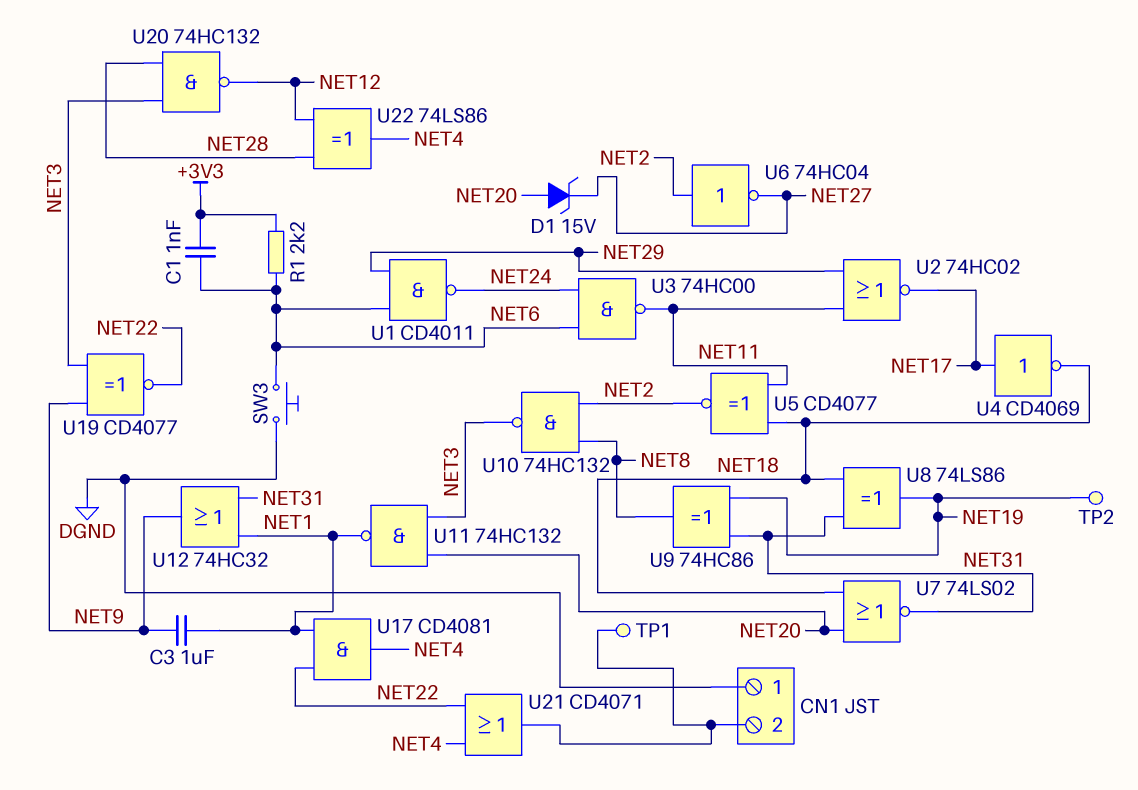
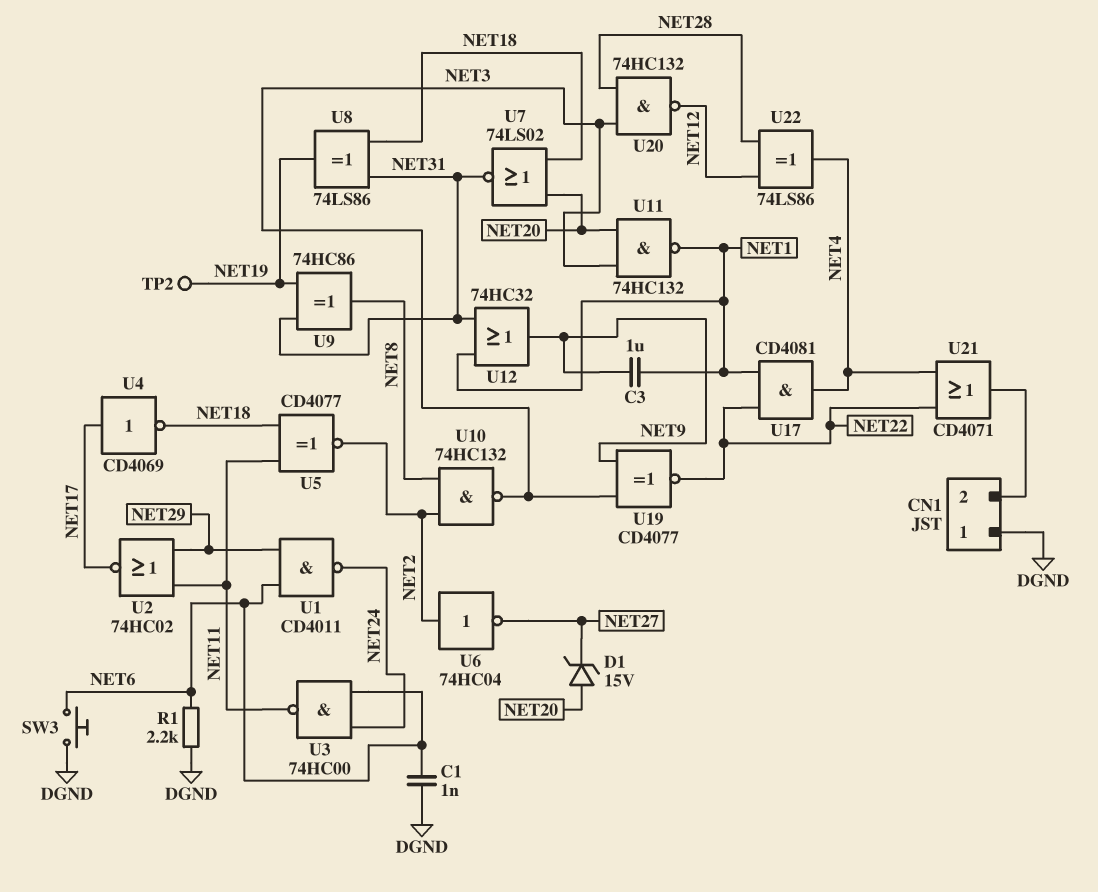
C1: 1nF (+3V3, NET6) -> 1nF (DGND, NET6)
R1: 2.2k (+3V3, NET6) -> 2.2k (DGND, NET6)
TP1: test point (CN1/2) -> none

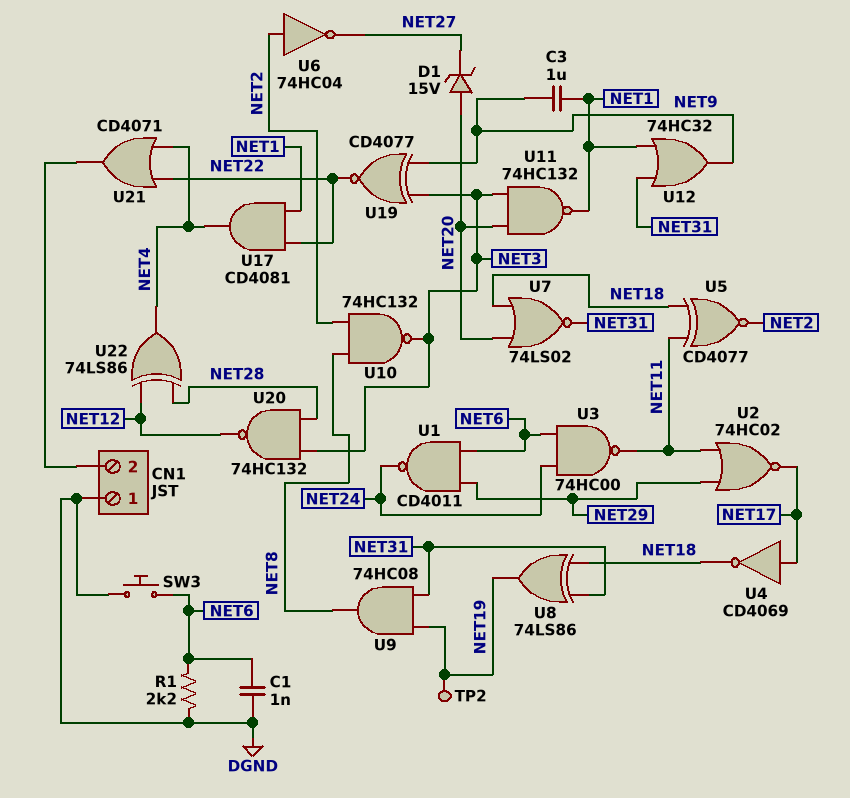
U9: XOR 74HC86 (in NET19, in NET31, out NET8) -> AND 74HC08 (in NET19, in NET31, out NET8)

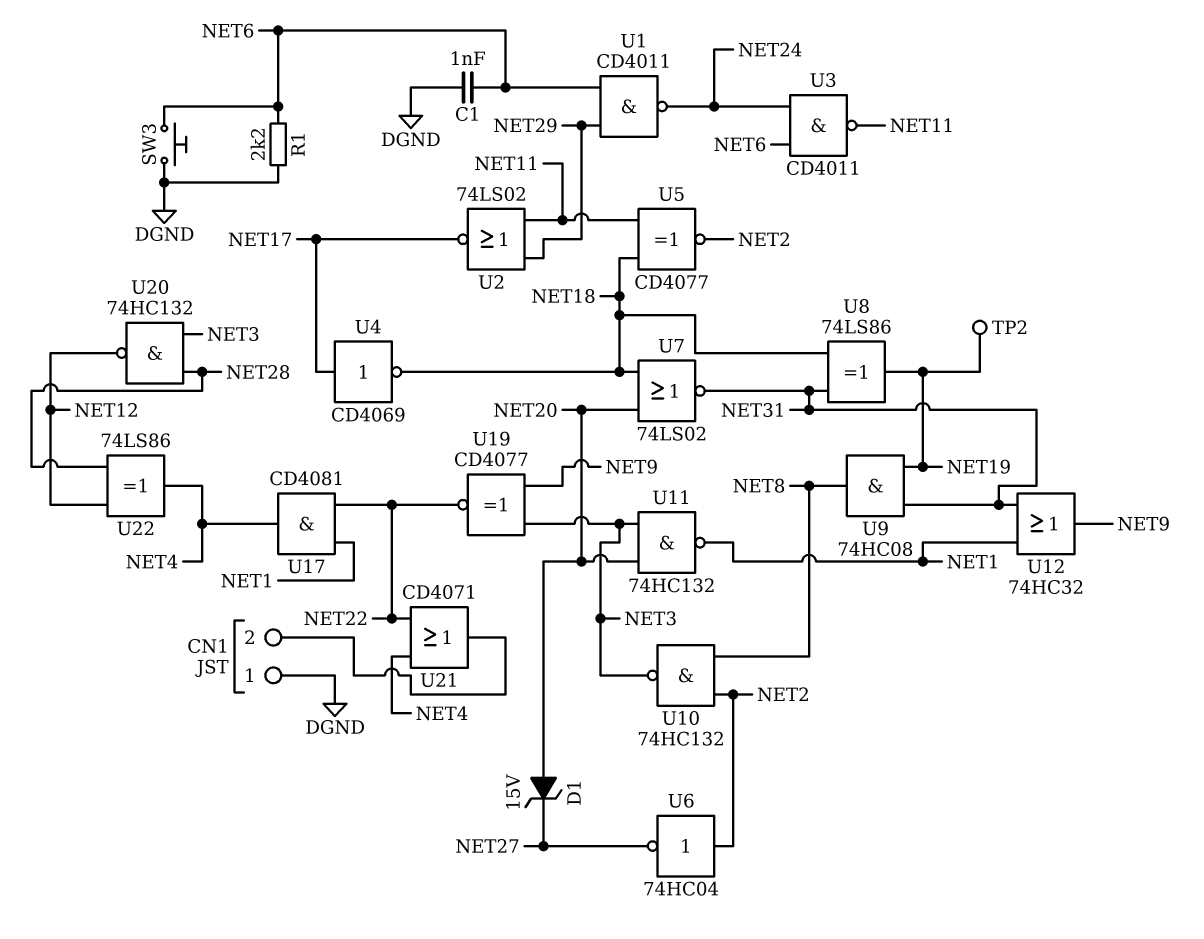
C3: 1uF (NET1, NET9) -> none
U2: NOR 74HC02 (in NET11, in NET29, out NET17) -> NOR 74LS02 (in NET11, in NET29, out NET17)
U3: NAND 74HC00 (in NET6, in NET24, out NET11) -> NAND CD4011 (in NET6, in NET24, out NET11)

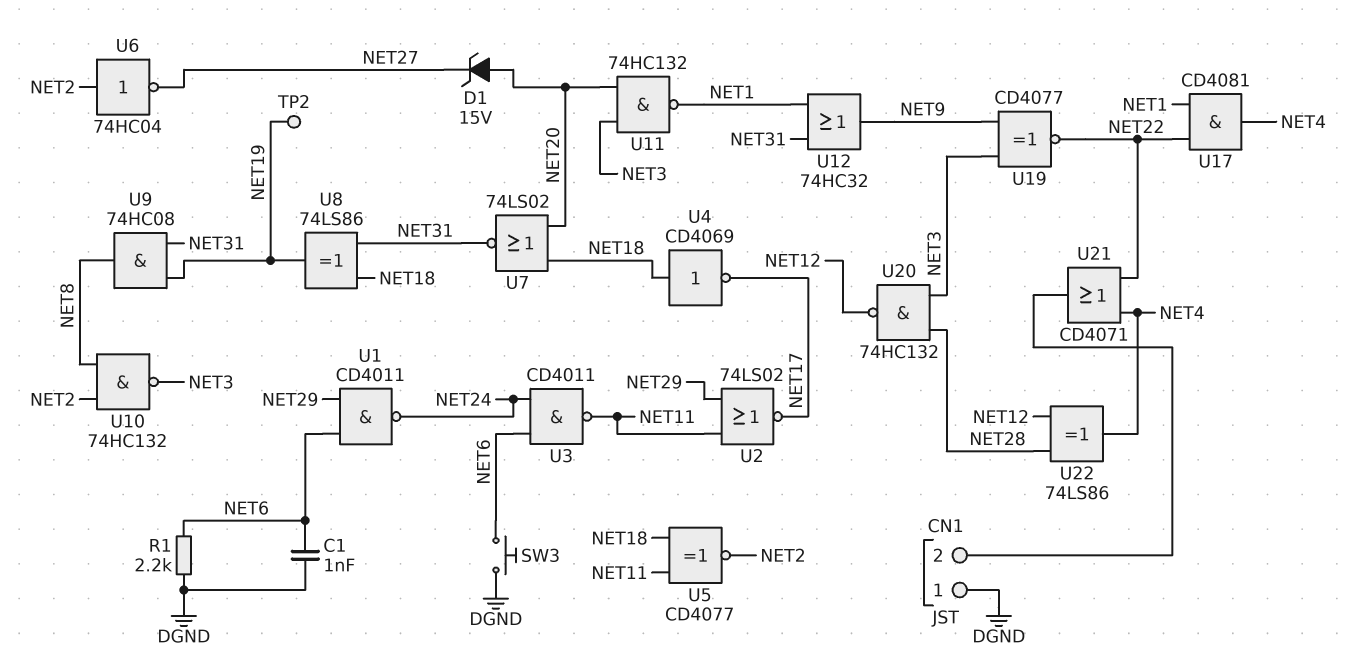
U4: NOT CD4069 (in NET17, out NET18) -> NOT CD4069 (in NET18, out NET17)

